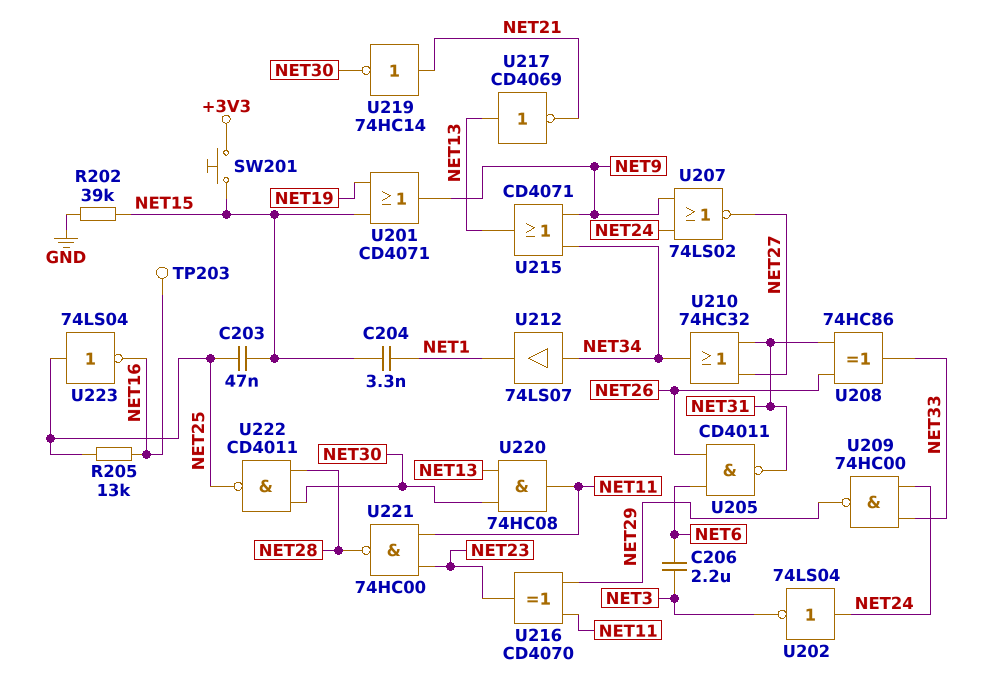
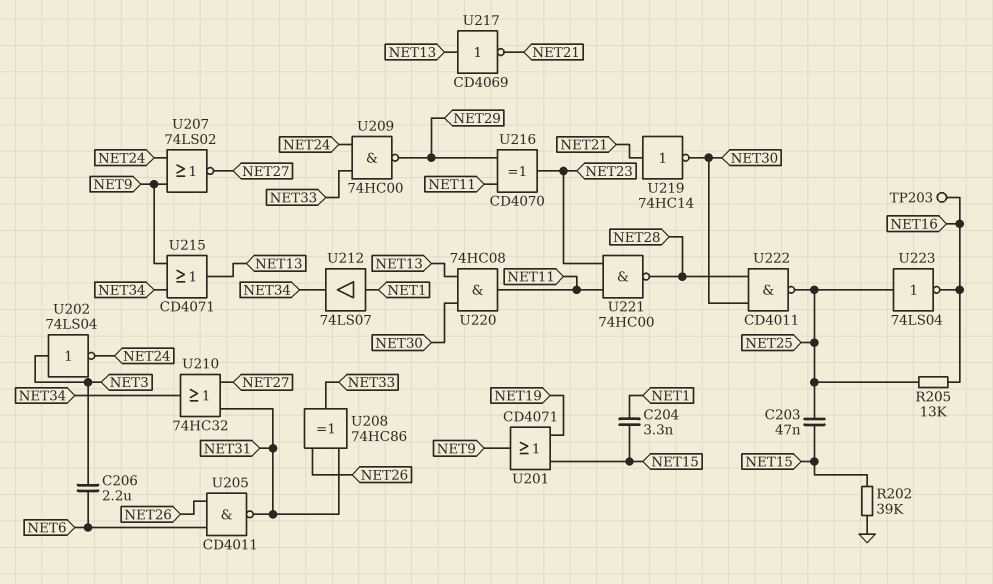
SW201: button (+3V3, NET15) -> none
U202: NOT 74LS04 (in NET24, out NET3) -> NOT 74LS04 (in NET3, out NET24)
U212: buffer 74LS07 (in NET34, out NET1) -> buffer 74LS07 (in NET1, out NET34)

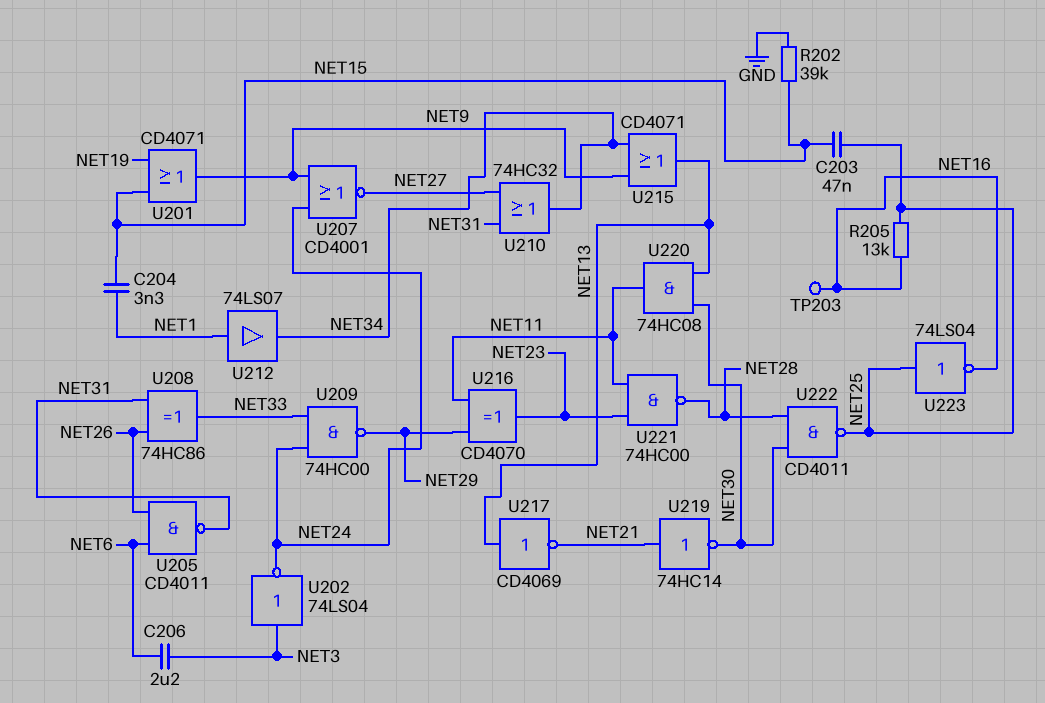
U207: NOR 74LS02 (in NET9, in NET24, out NET27) -> NOR CD4001 (in NET9, in NET24, out NET27)

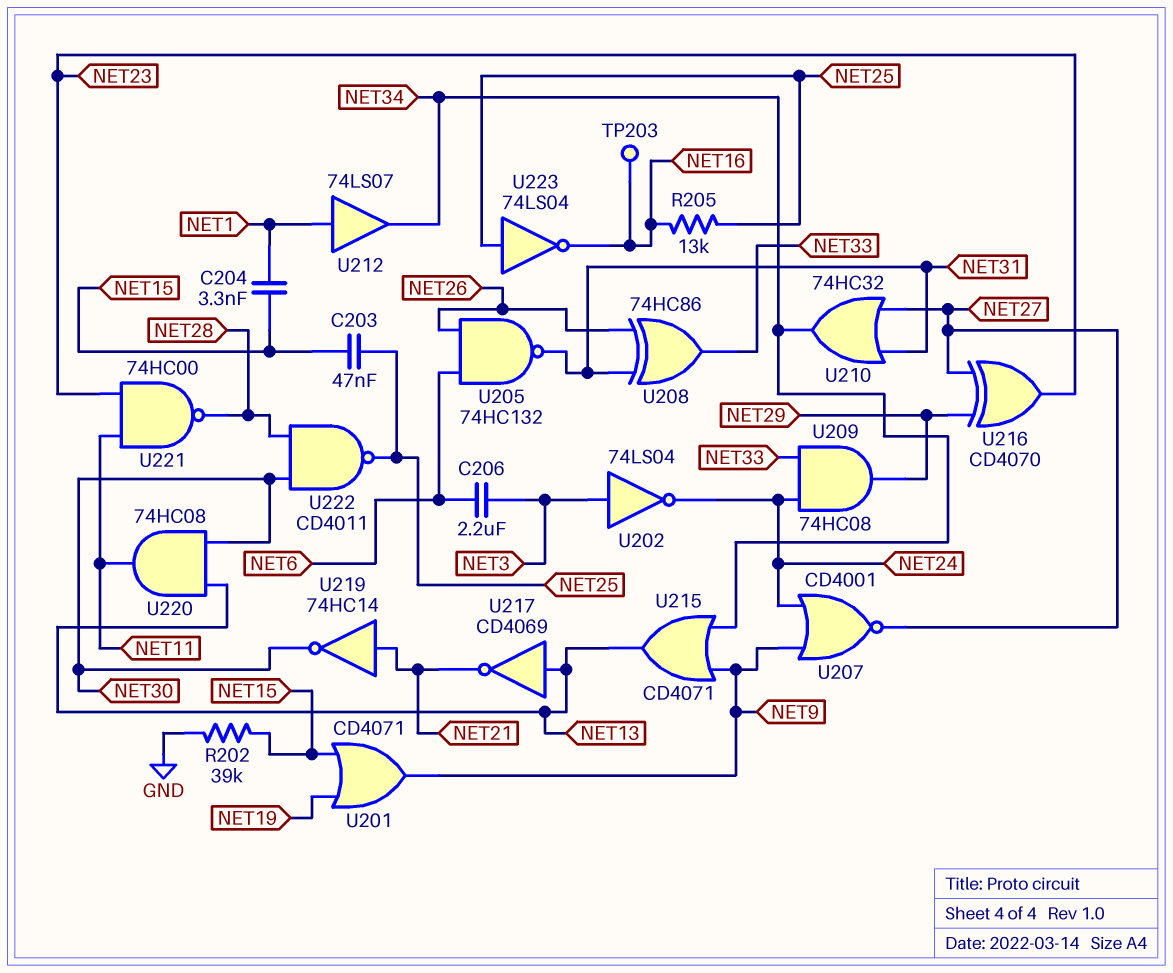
U205: NAND CD4011 (in NET6, in NET26, out NET31) -> NAND 74HC132 (in NET6, in NET26, out NET31)
U209: NAND 74HC00 (in NET24, in NET33, out NET29) -> AND 74HC08 (in NET24, in NET33, out NET29)
U216: XOR CD4070 (in NET11, in NET29, out NET23) -> XOR CD4070 (in NET27, in NET29, out NET23)

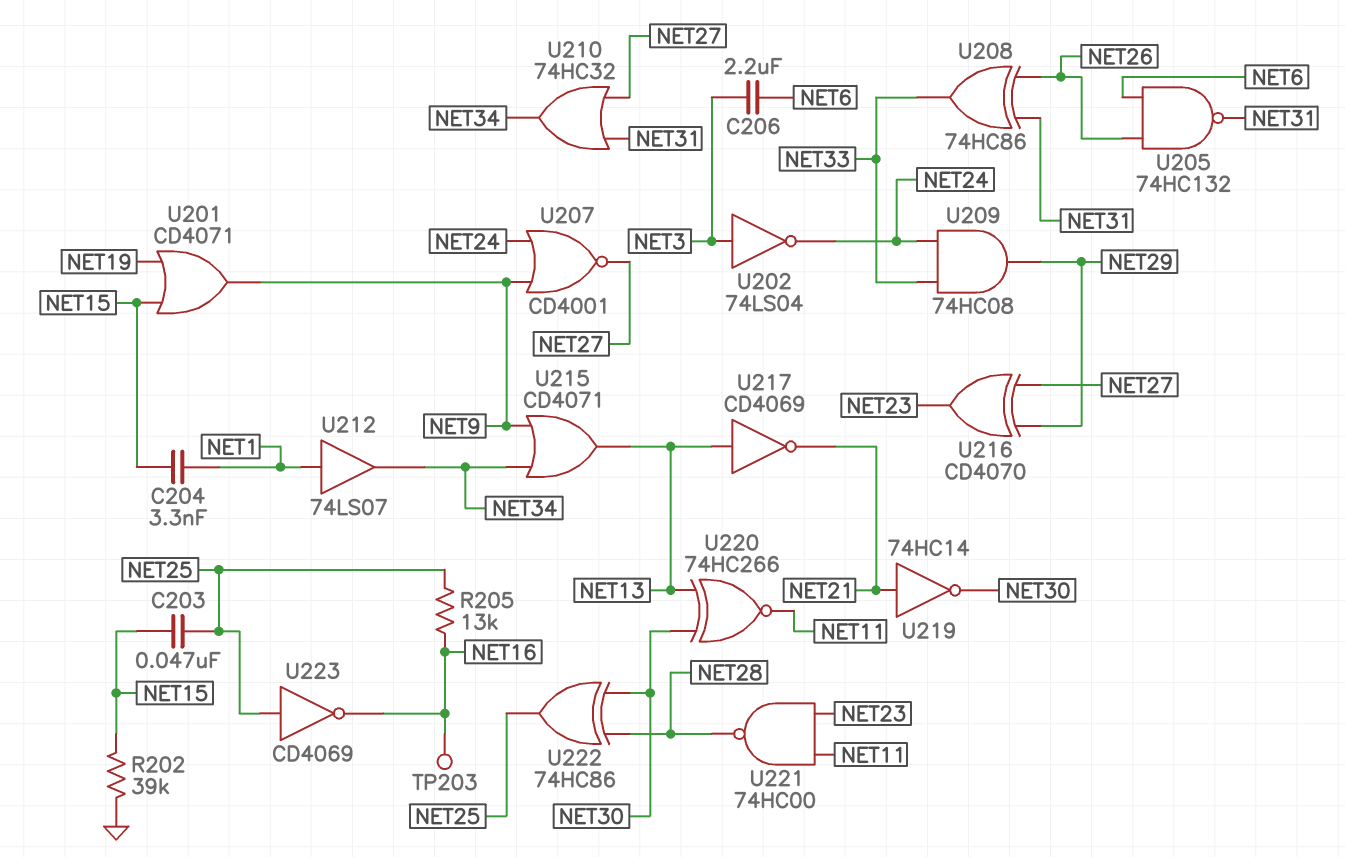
U220: AND 74HC08 (in NET13, in NET30, out NET11) -> XNOR 74HC266 (in NET13, in NET30, out NET11)
U222: NAND CD4011 (in NET28, in NET30, out NET25) -> XOR 74HC86 (in NET28, in NET30, out NET25)
U223: NOT 74LS04 (in NET25, out NET16) -> NOT CD4069 (in NET25, out NET16)

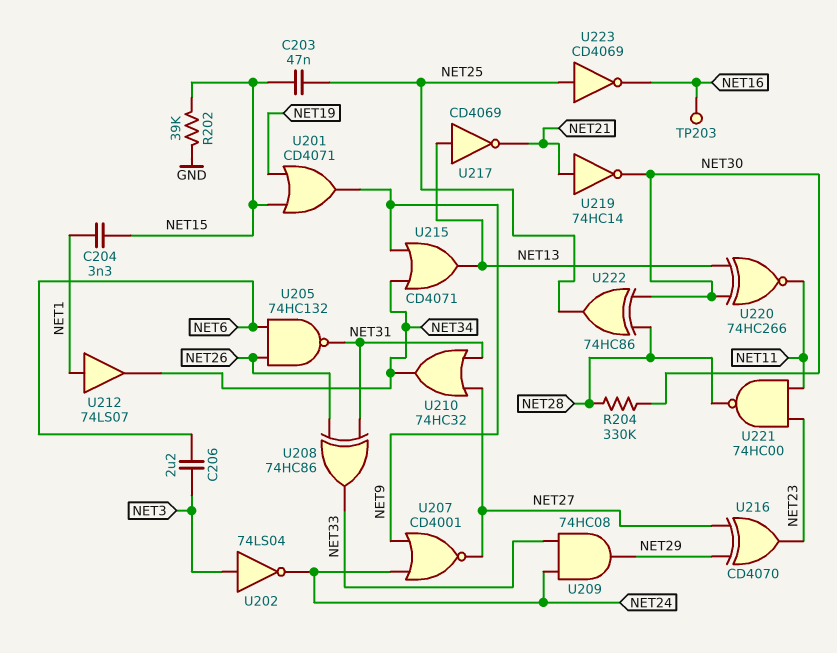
R204: none -> 330k (NET28, NET30)
R205: 13k (NET16, NET25) -> none

